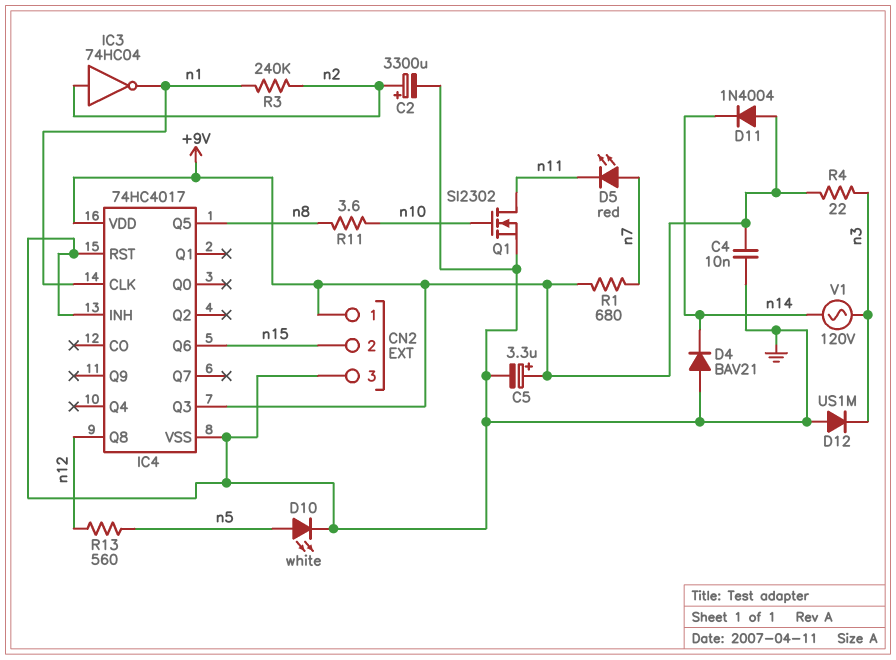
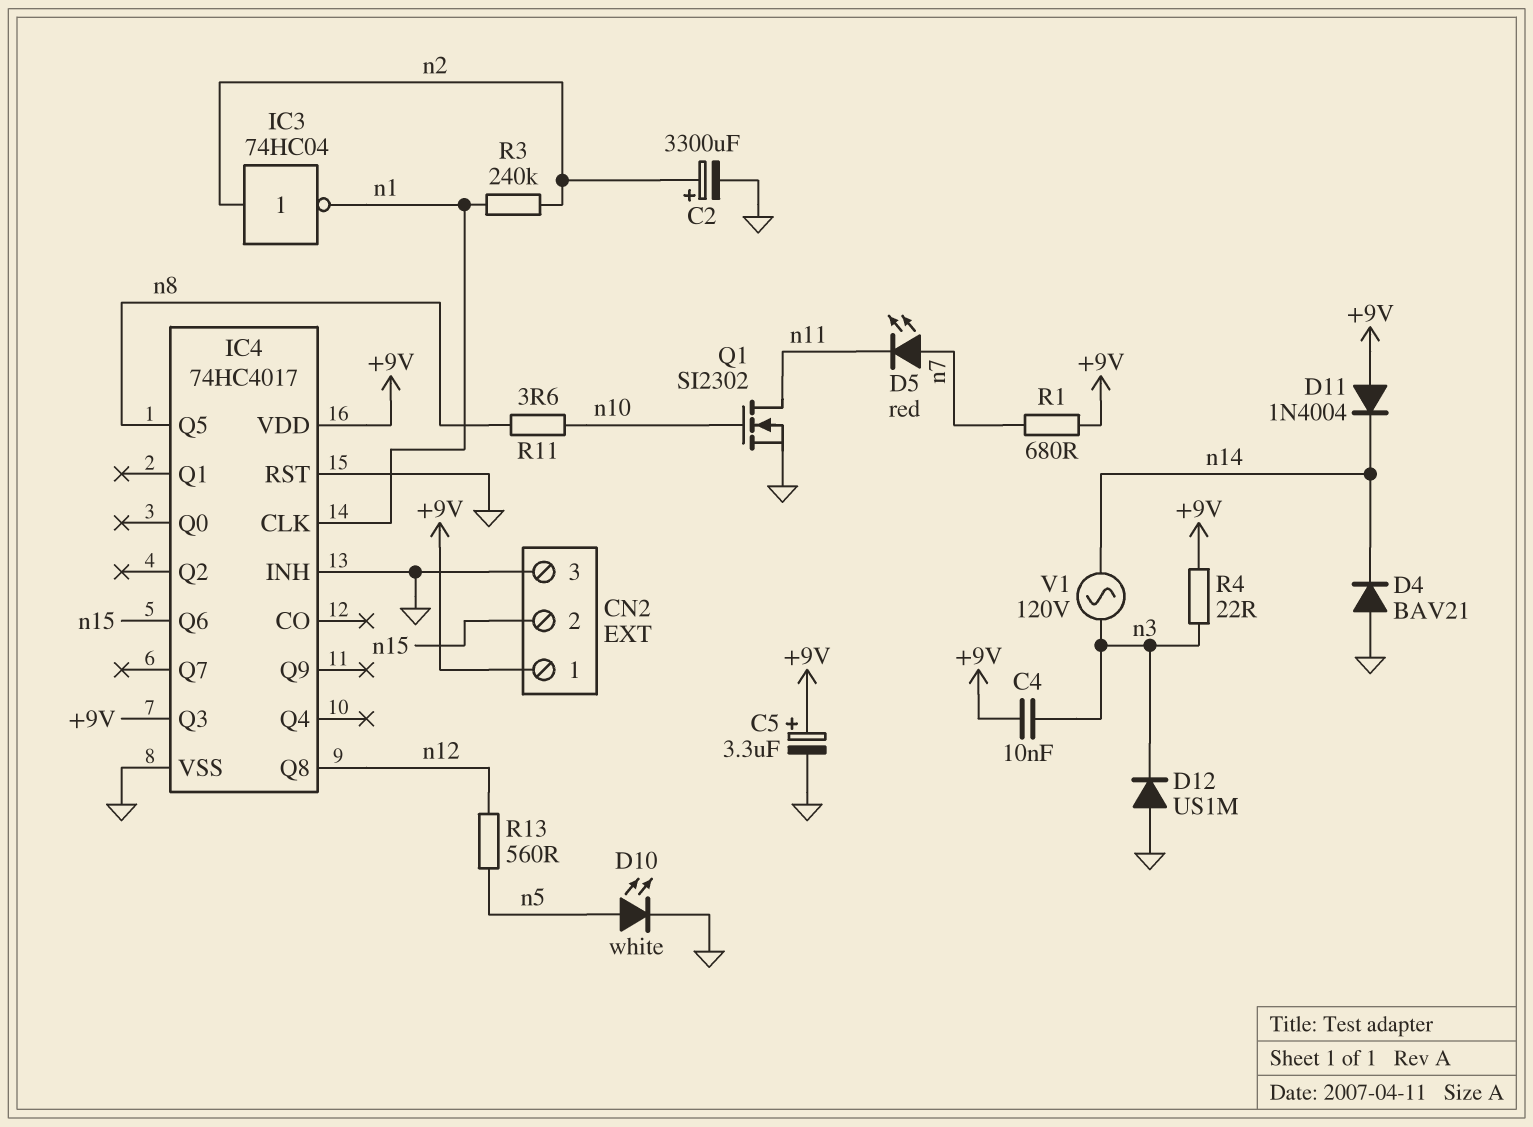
C4: 10nF (+9V, GND) -> 10nF (+9V, n3)

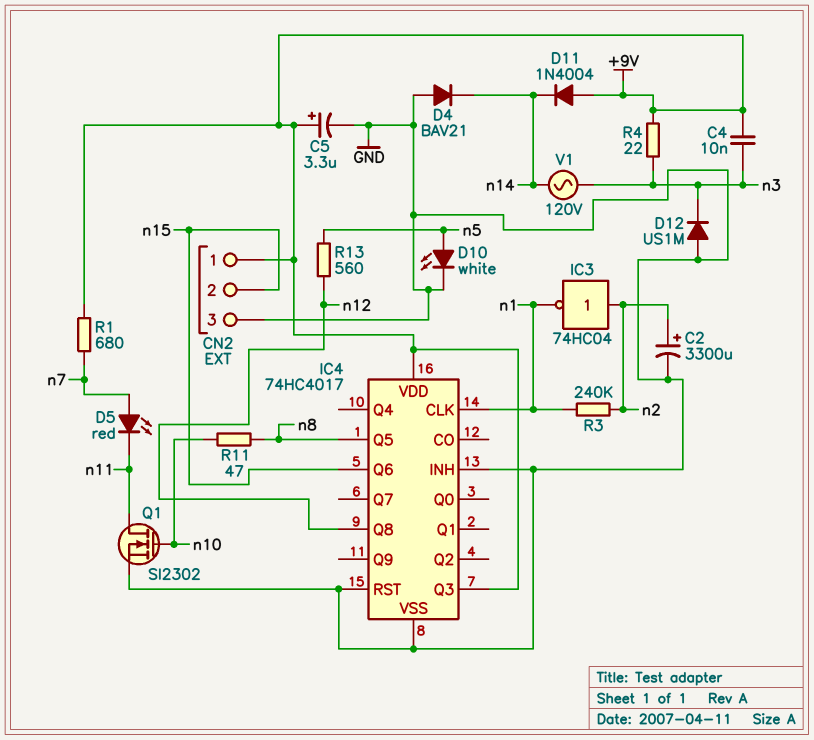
R11: 3.6 (n8, n10) -> 47 (n8, n10)

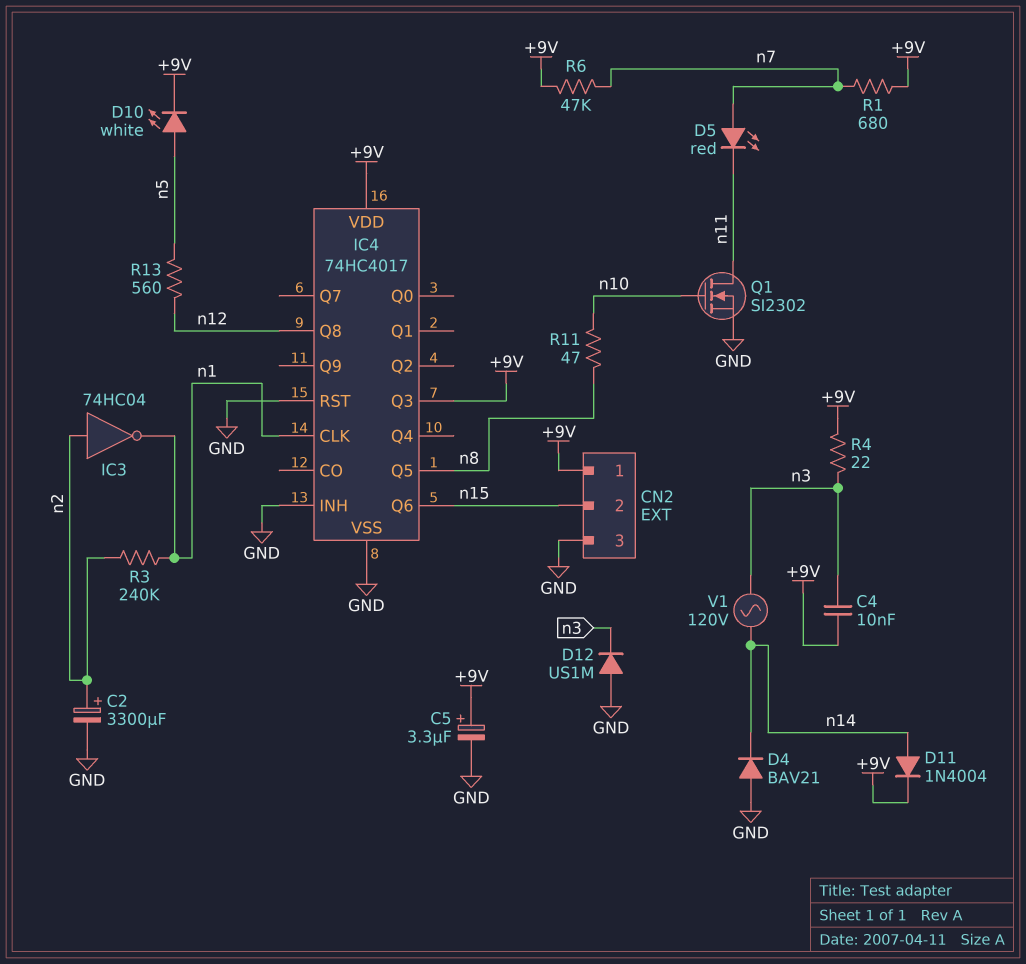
D10: LED white (A n5, K GND) -> LED white (A n5, K +9V)
D11: diode 1N4004 (A +9V, K n14) -> diode 1N4004 (A n14, K +9V)
R6: none -> 47k (+9V, n7)

